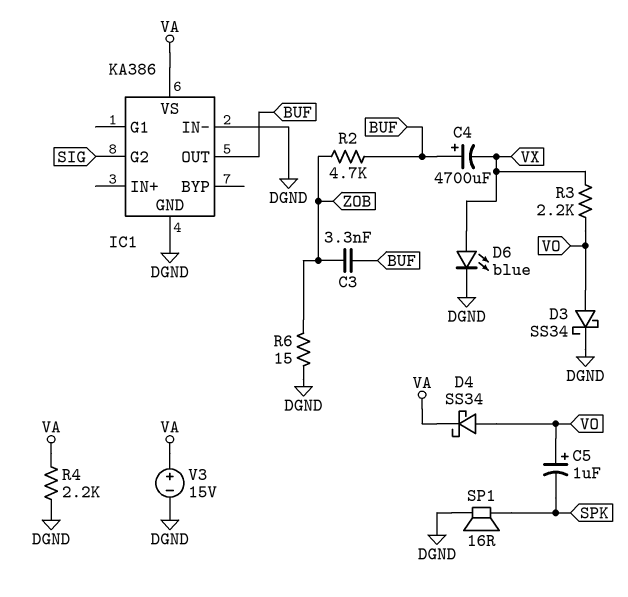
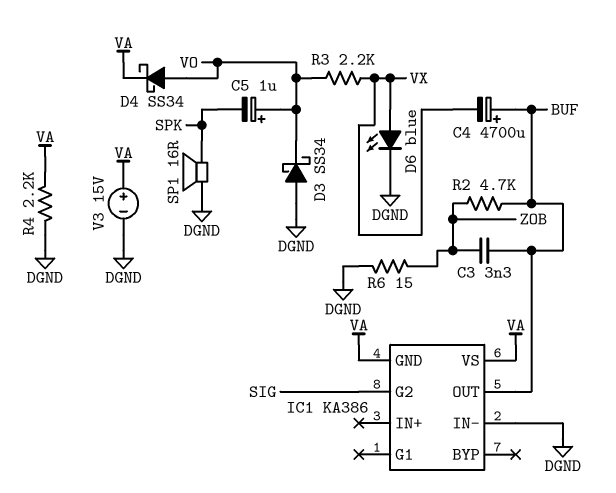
D3: schottky SS34 (A VO, K DGND) -> schottky SS34 (A DGND, K VO)
IC1 pin GND: DGND -> VA

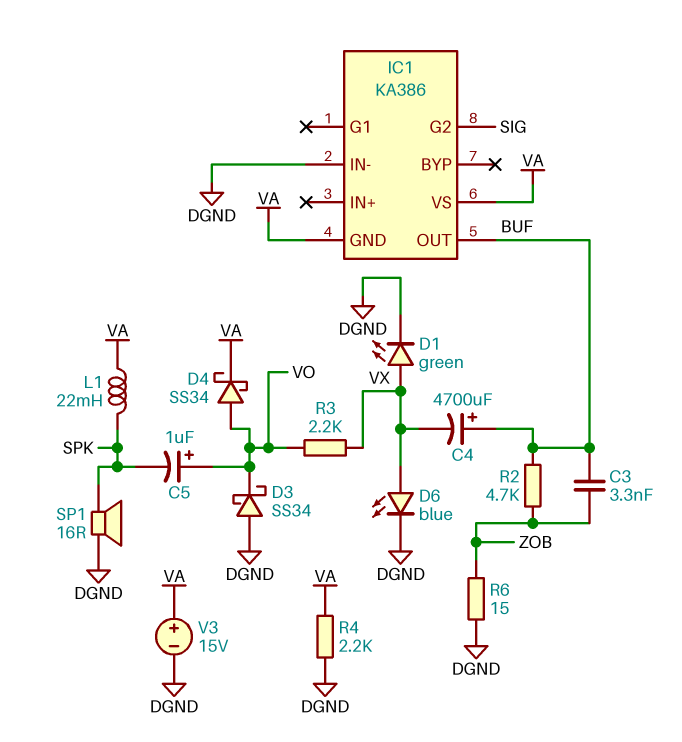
D1: none -> LED green (A VX, K DGND)
L1: none -> 22mH (SPK, VA)

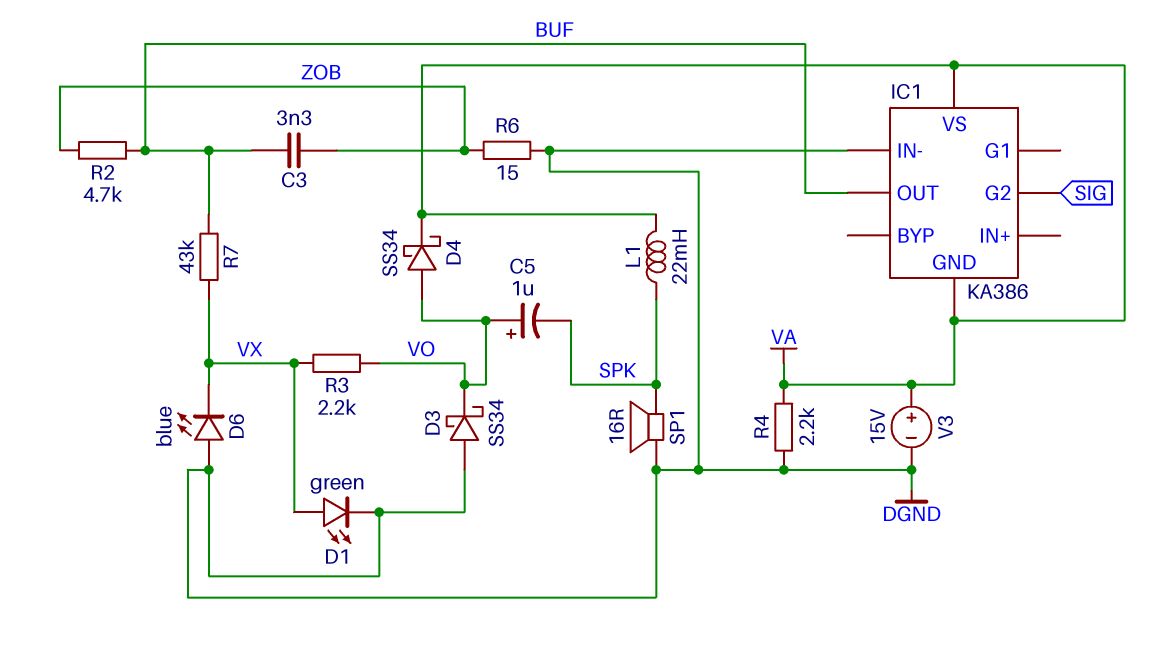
C4: 4700uF (plus BUF, minus VX) -> none
D6: LED blue (A VX, K DGND) -> LED blue (A DGND, K VX)
R7: none -> 43k (BUF, VX)

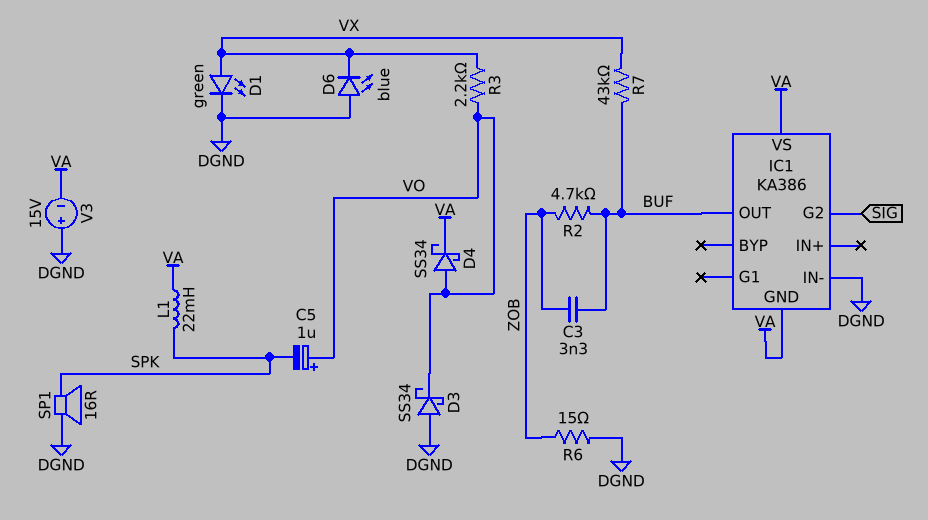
R4: 2.2k (DGND, VA) -> none
V3: 15V (plus VA, minus DGND) -> 15V (plus DGND, minus VA)

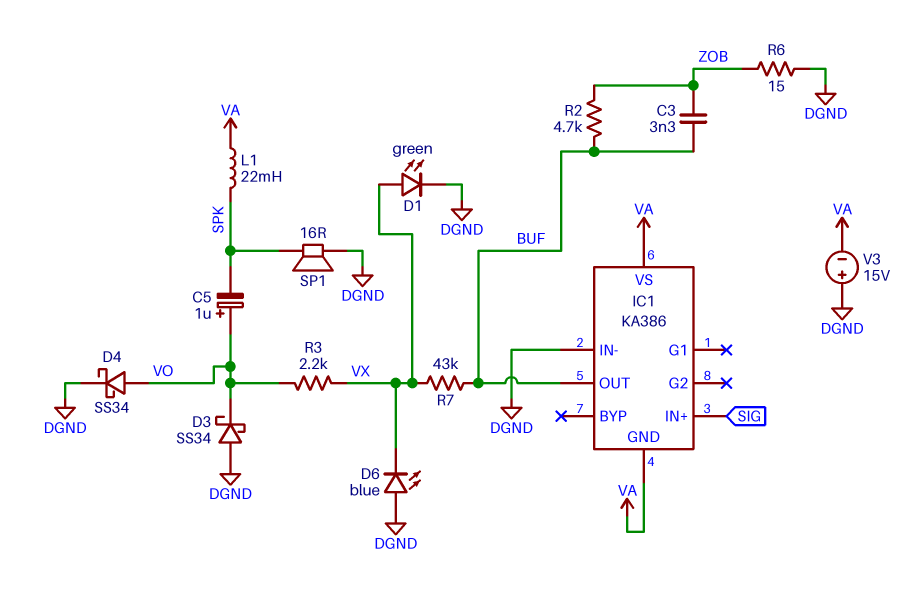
D4: schottky SS34 (A VO, K VA) -> schottky SS34 (A VO, K DGND)
IC1 pin G2: SIG -> none
IC1 pin IN+: none -> SIG

